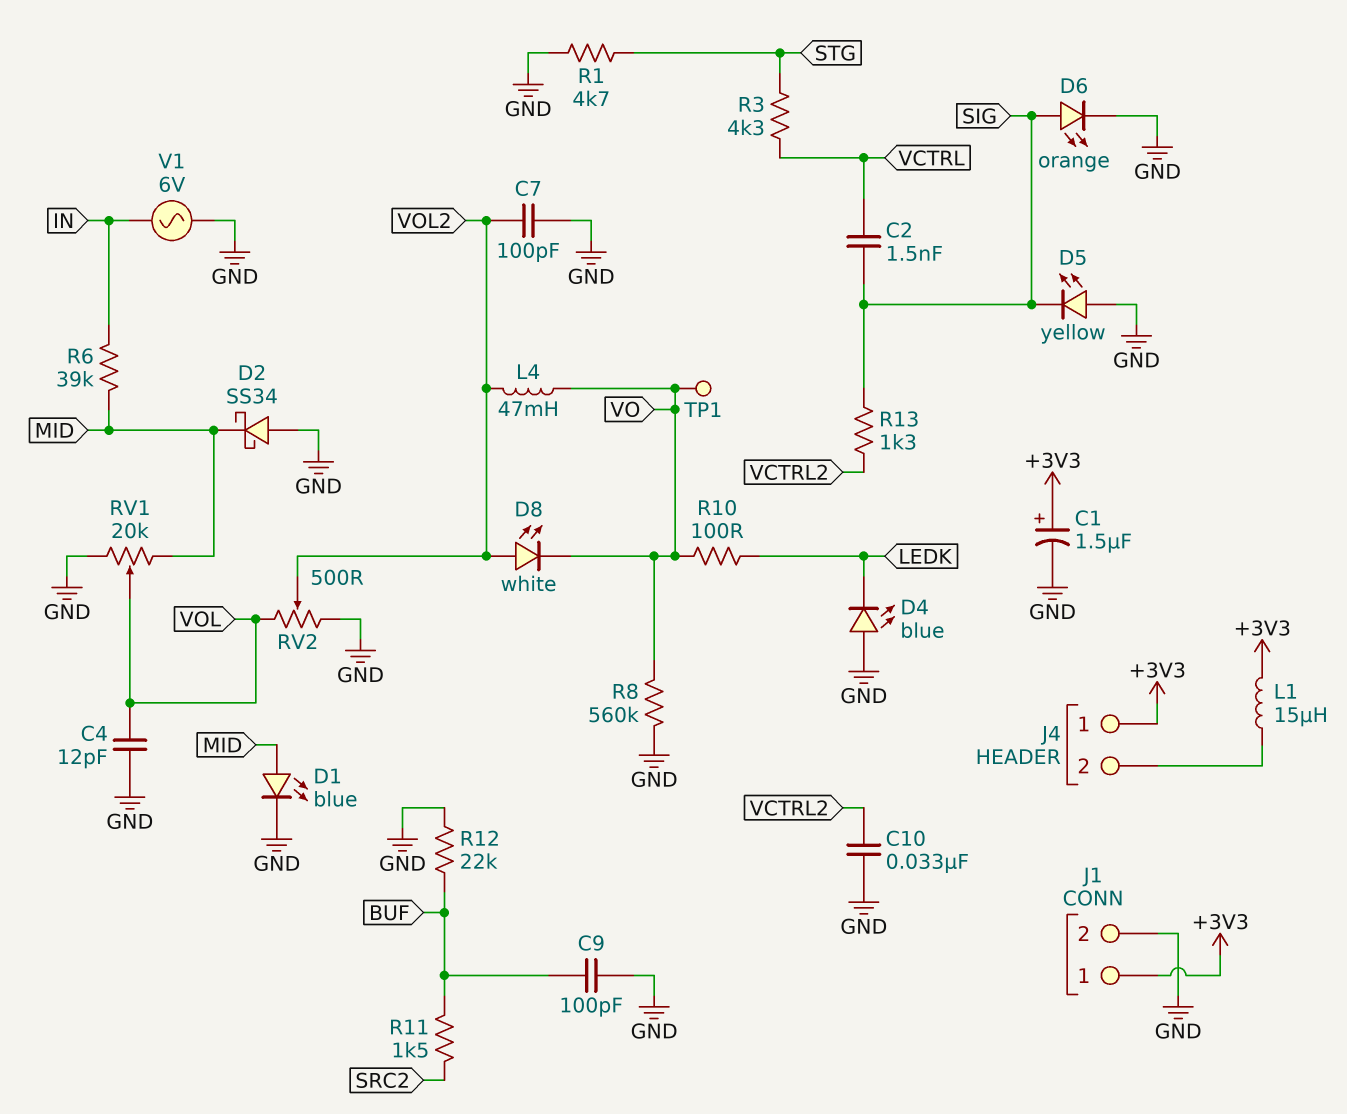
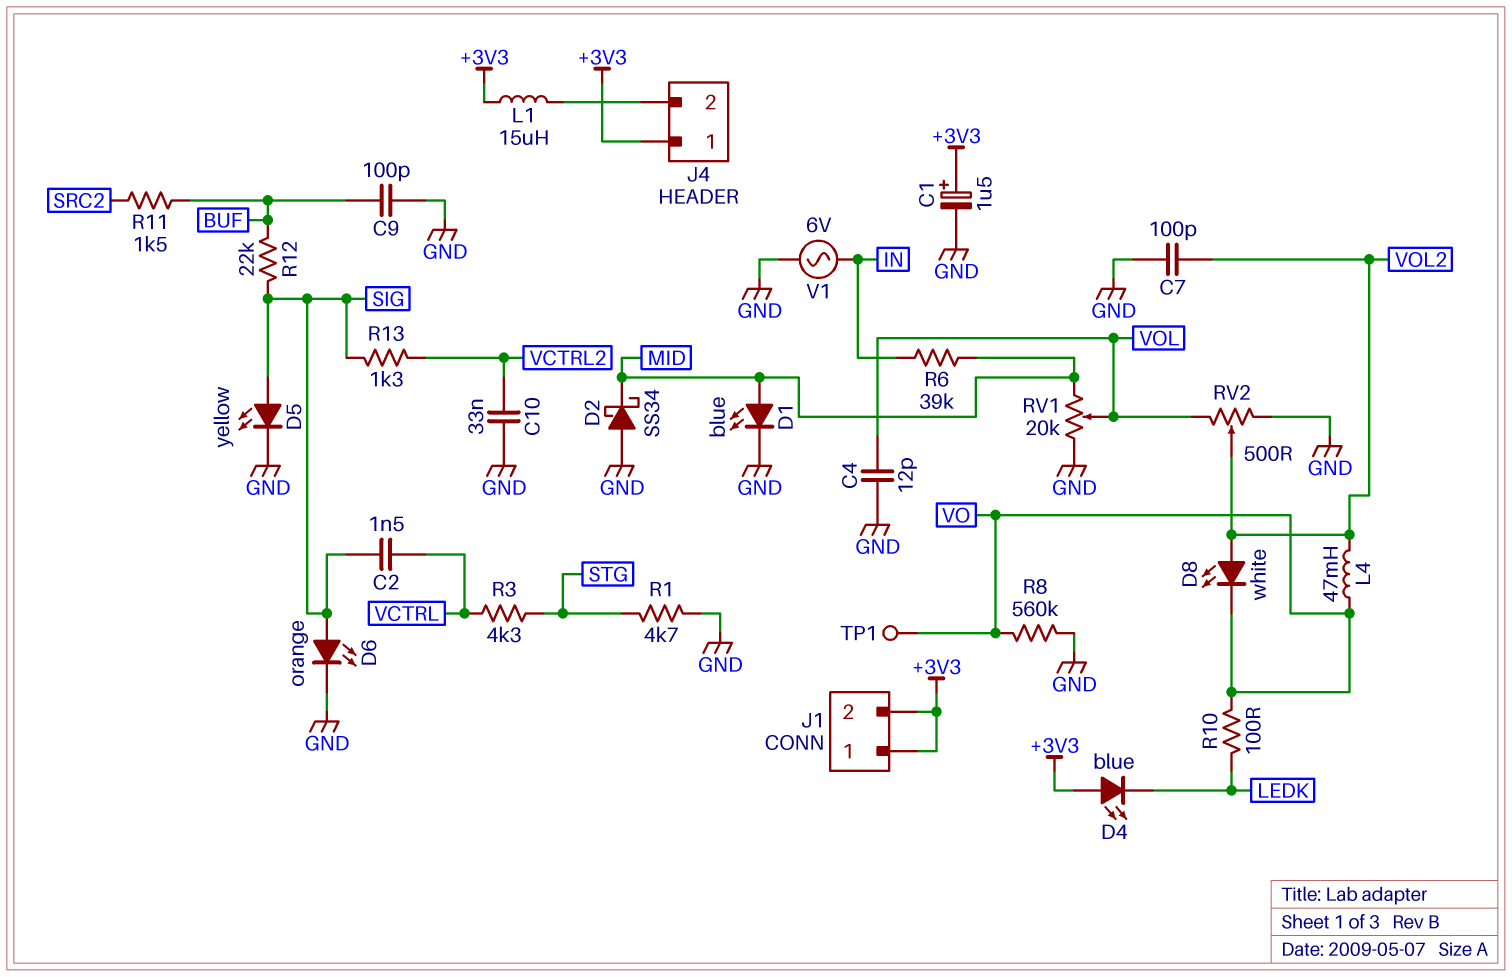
D4: LED blue (A GND, K LEDK) -> LED blue (A +3V3, K LEDK)
D5: LED yellow (A GND, K SIG) -> LED yellow (A SIG, K GND)
J1 pin 2: GND -> +3V3
R12: 22k (BUF, GND) -> 22k (BUF, SIG)

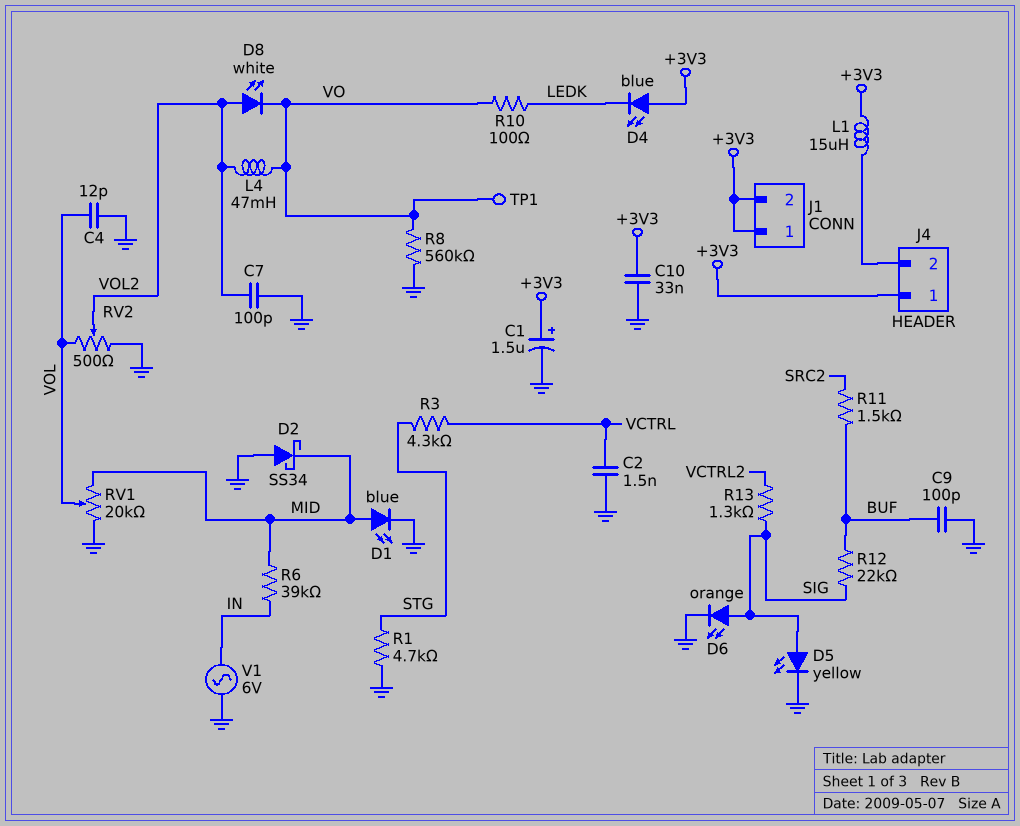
C2: 1.5nF (SIG, VCTRL) -> 1.5nF (GND, VCTRL)
C10: 33nF (GND, VCTRL2) -> 33nF (+3V3, GND)

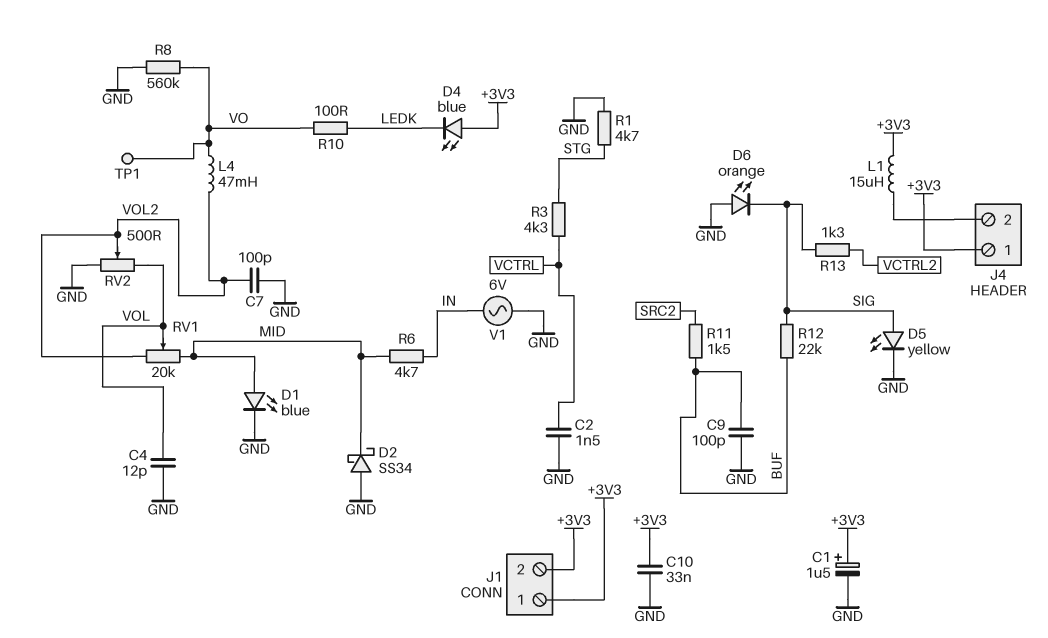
D6: LED orange (A SIG, K GND) -> LED orange (A GND, K SIG)
D8: LED white (A VOL2, K VO) -> none
R6: 39k (IN, MID) -> 4.7k (IN, MID)
RV1: 20k (GND, MID, wiper VOL) -> 20k (MID, VOL2, wiper VOL)

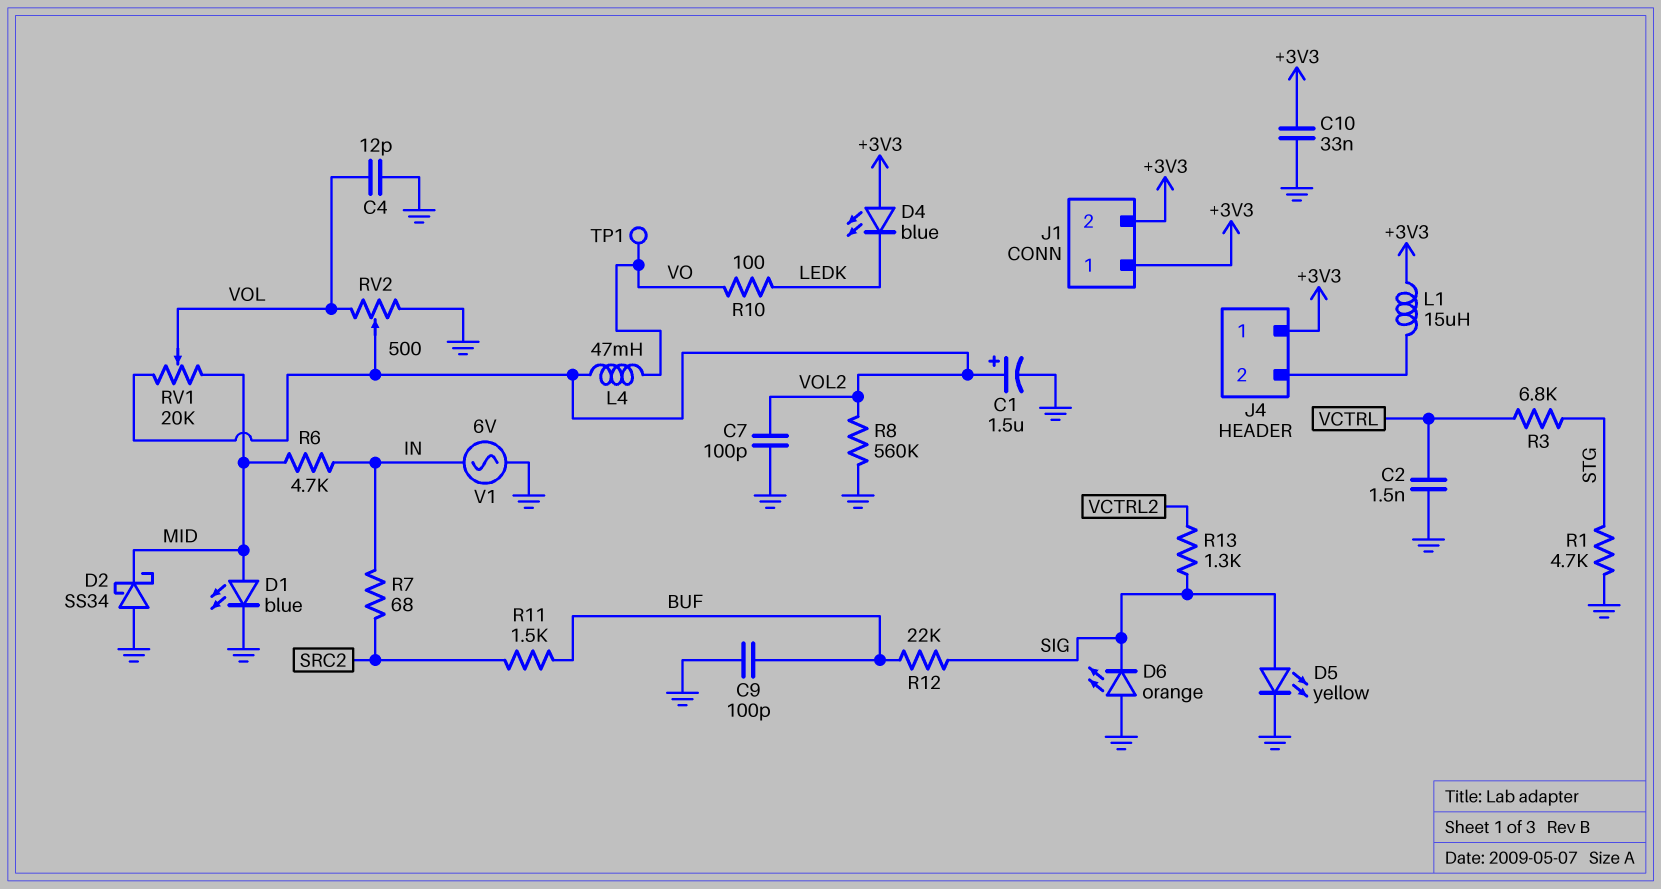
C1: 1.5uF (plus +3V3, minus GND) -> 1.5uF (plus VOL2, minus GND)
R3: 4.3k (STG, VCTRL) -> 6.8k (STG, VCTRL)
R7: none -> 68 (IN, SRC2)
R8: 560k (GND, VO) -> 560k (GND, VOL2)

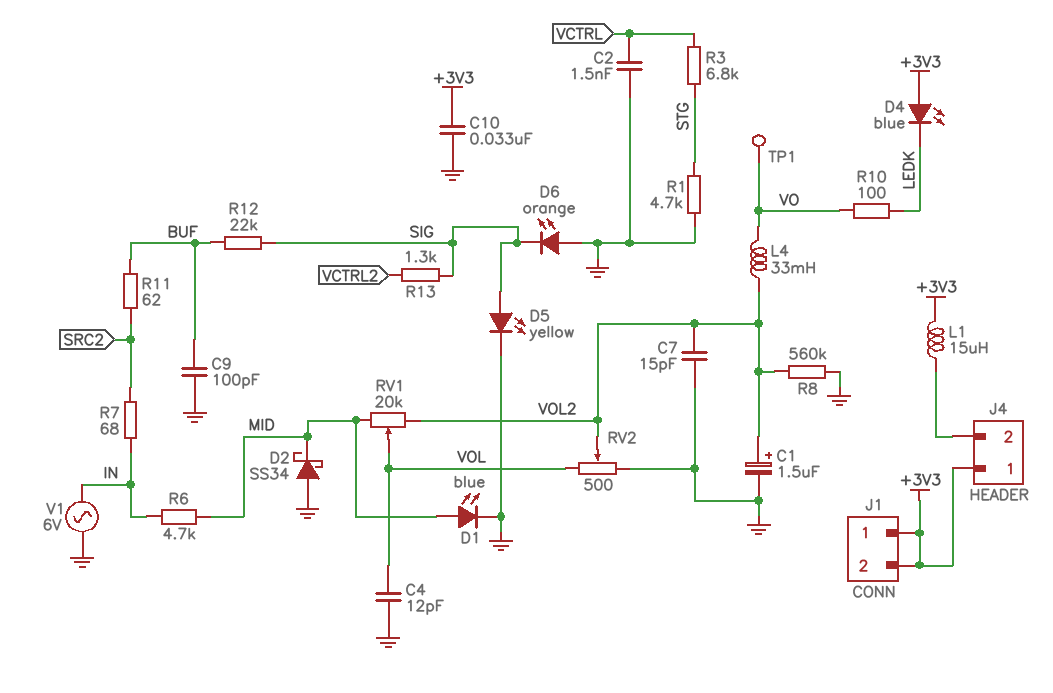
C7: 100pF (GND, VOL2) -> 15pF (GND, VOL2)
L4: 47mH (VO, VOL2) -> 33mH (VO, VOL2)
R11: 1.5k (BUF, SRC2) -> 62 (BUF, SRC2)

